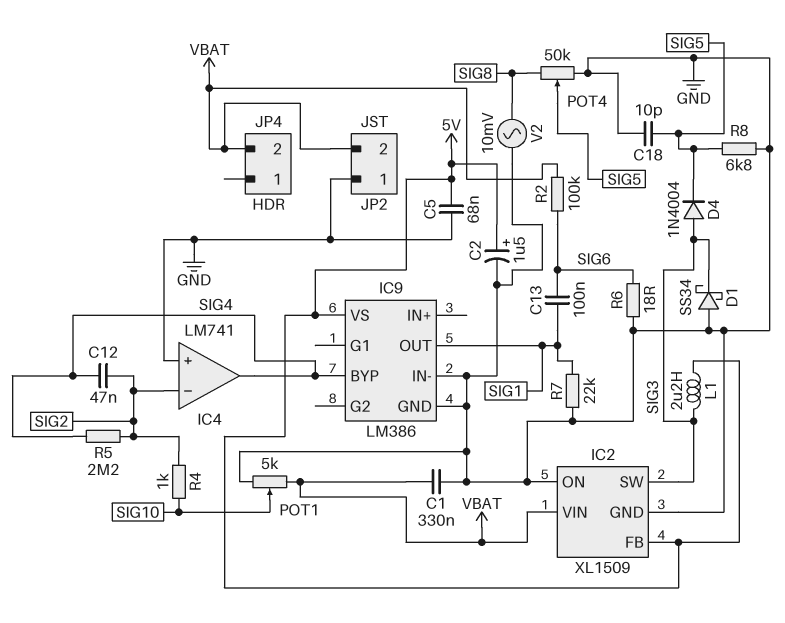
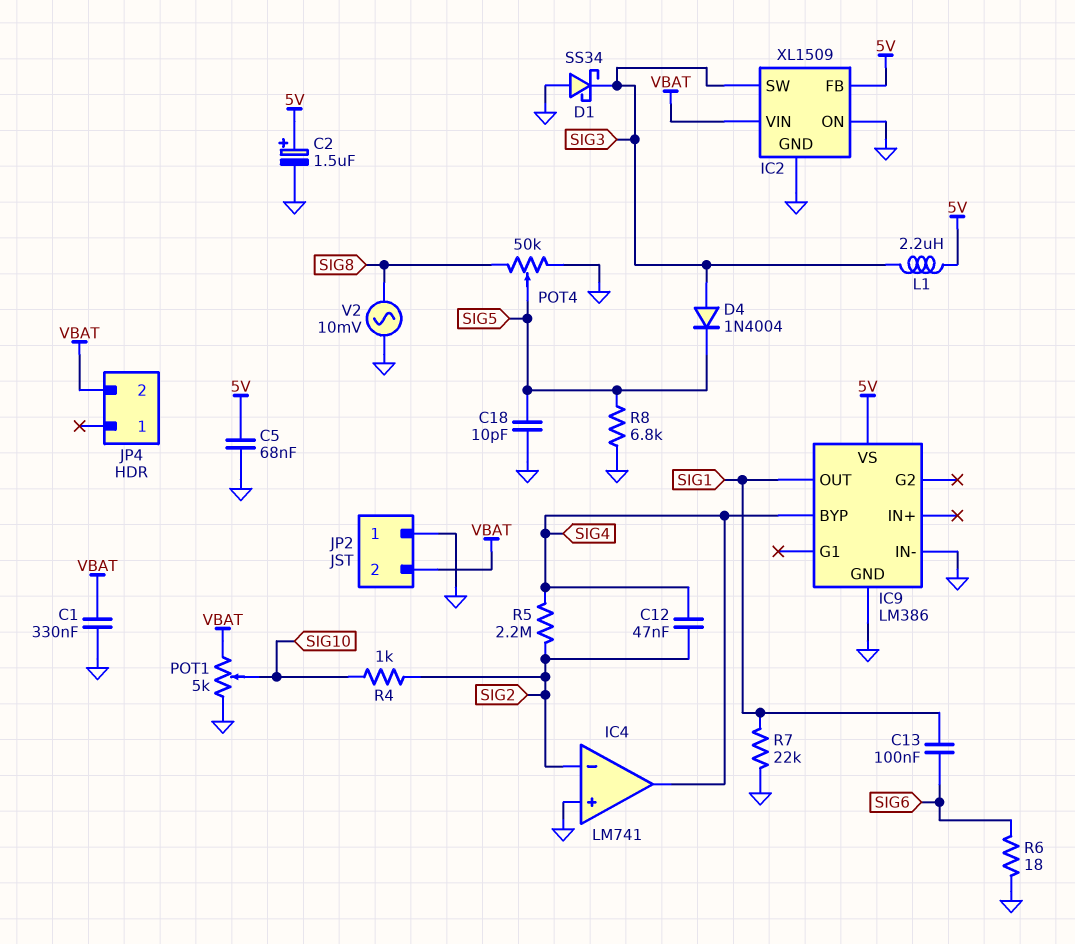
R2: 100k (SIG6, VBAT) -> none

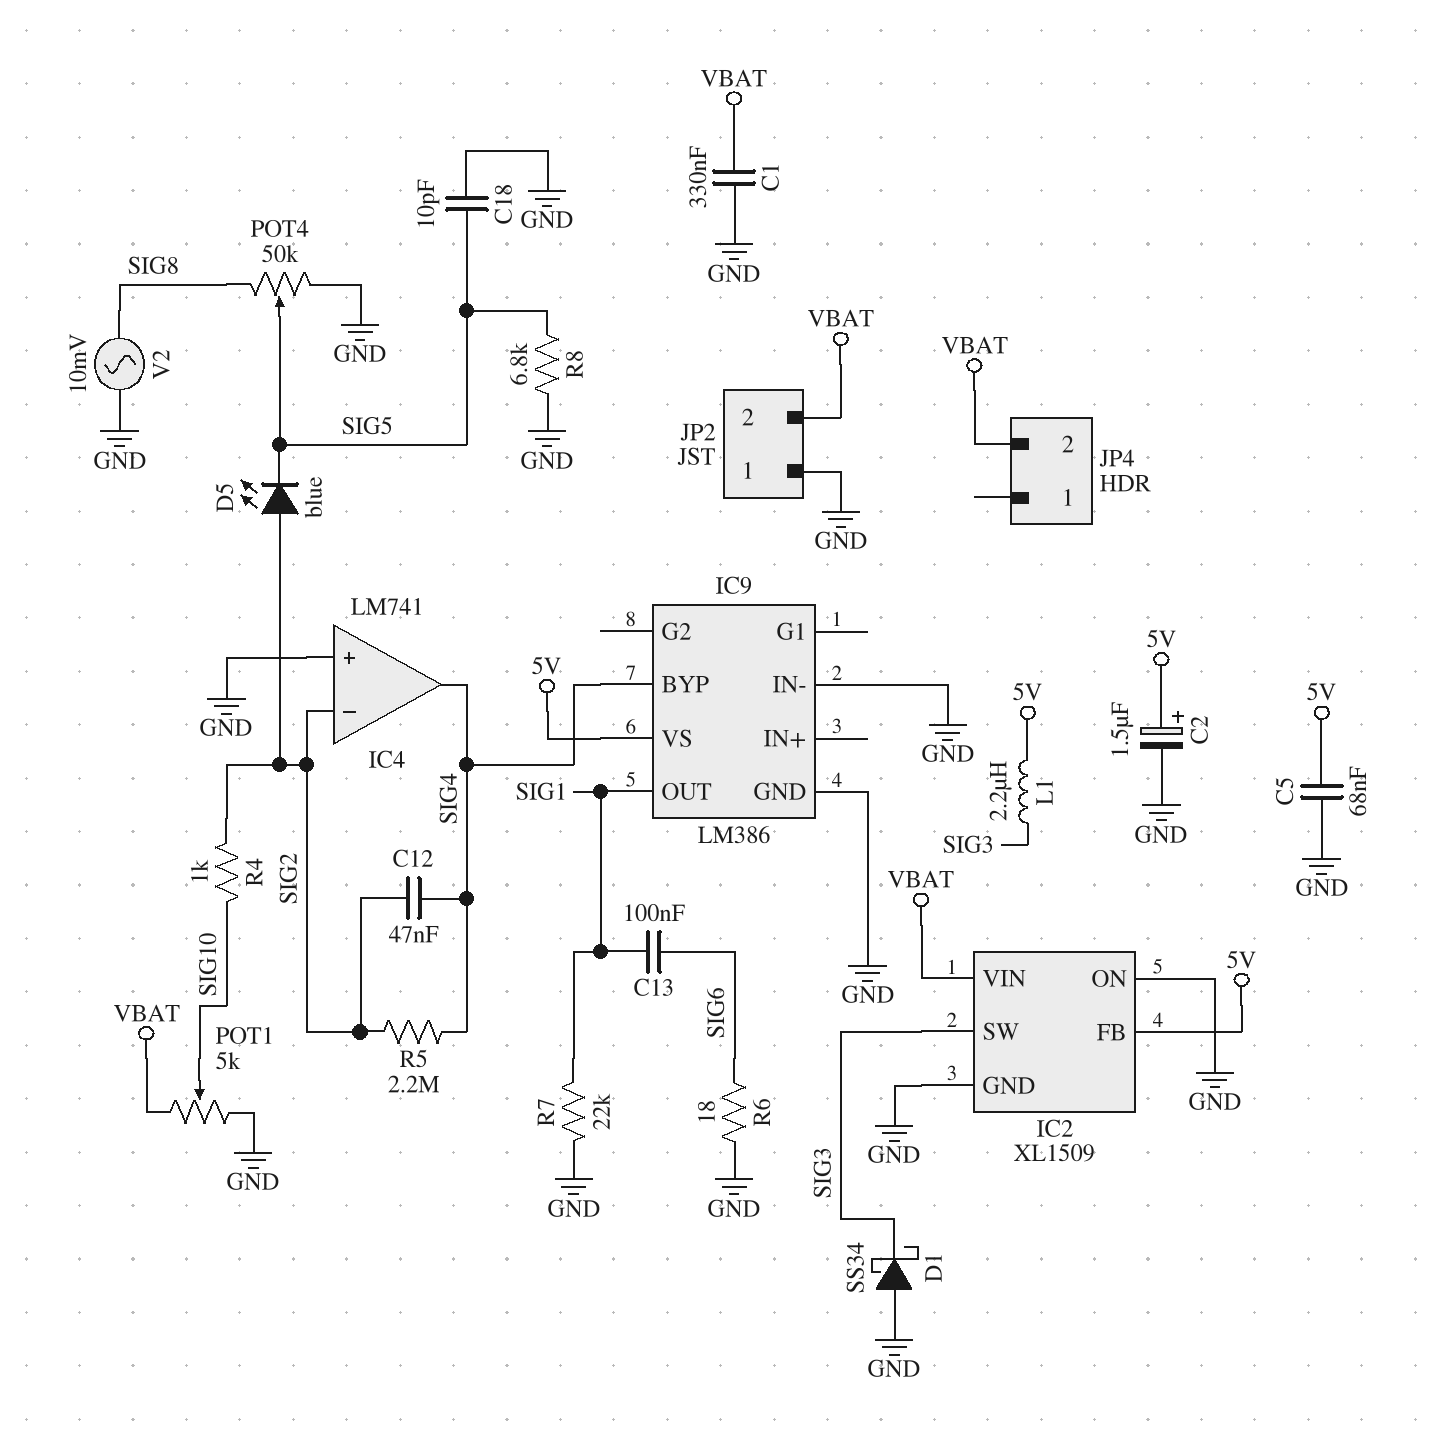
D4: diode 1N4004 (A SIG3, K SIG5) -> none
D5: none -> LED blue (A SIG2, K SIG5)

